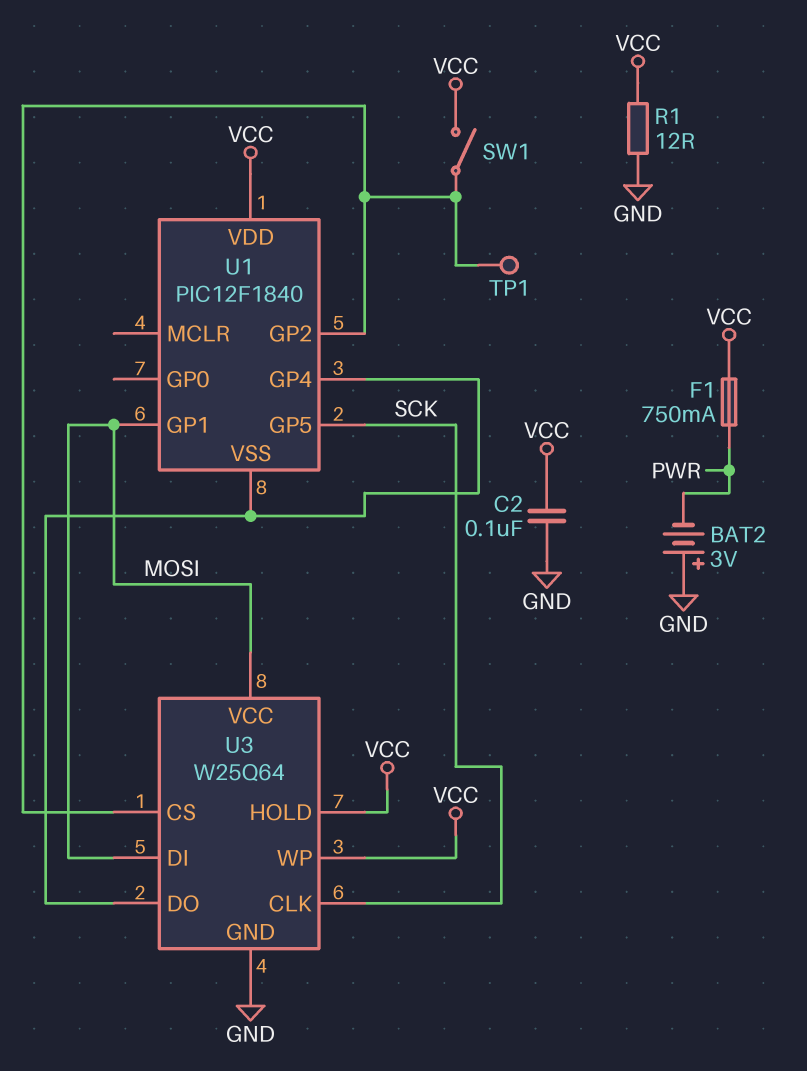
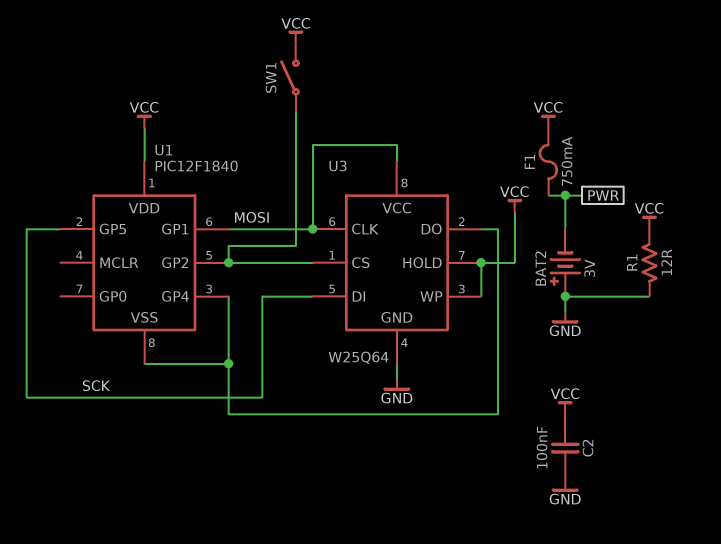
TP1: test point (U1/GP2) -> none
U3 pin CLK: SCK -> MOSI
U3 pin DI: MOSI -> SCK

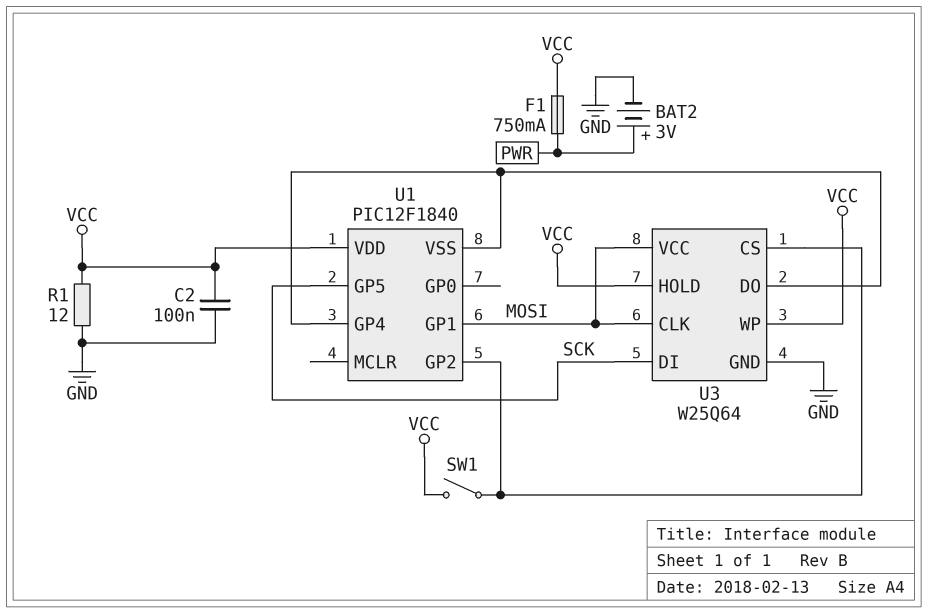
BAT2: 3V (plus GND, minus PWR) -> 3V (plus PWR, minus GND)

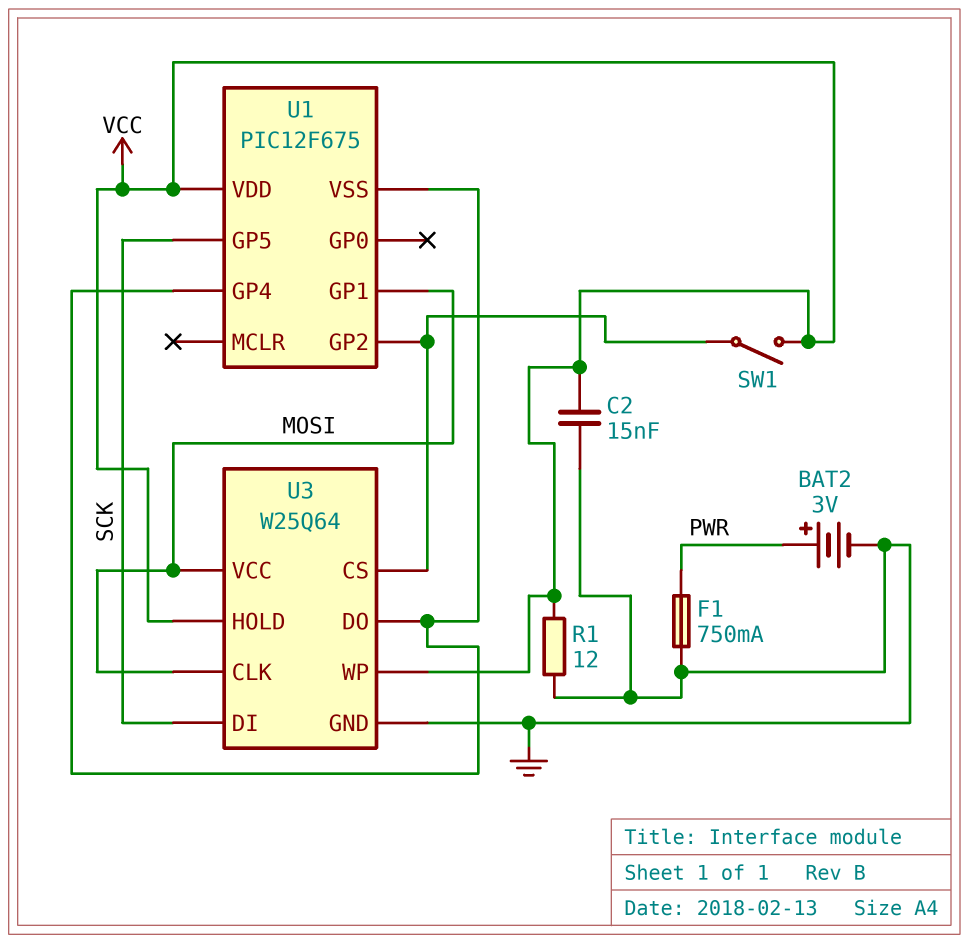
C2: 100nF (GND, VCC) -> 15nF (GND, VCC)
F1: 750mA (PWR, VCC) -> 750mA (GND, PWR)
U1: PIC12F1840 -> PIC12F675

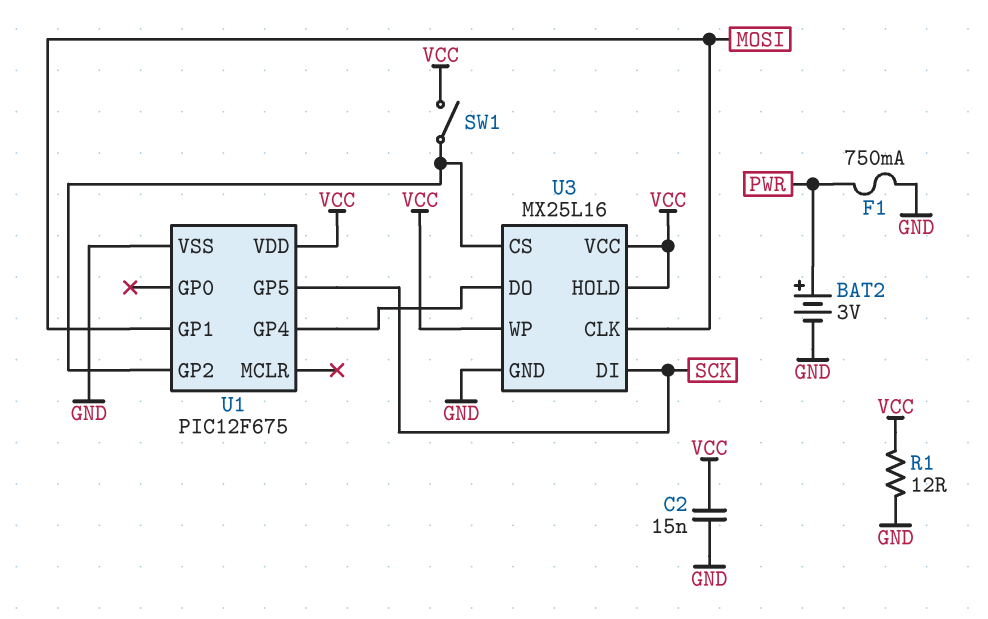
U1 pin VSS: U1/GP4 -> GND
U3: W25Q64 -> MX25L16
U3 pin VCC: MOSI -> VCC

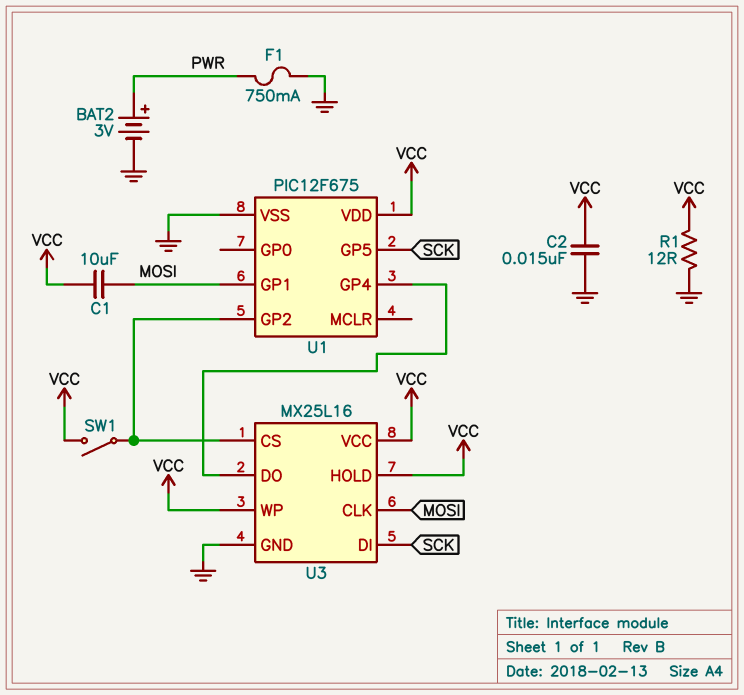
C1: none -> 10uF (MOSI, VCC)

